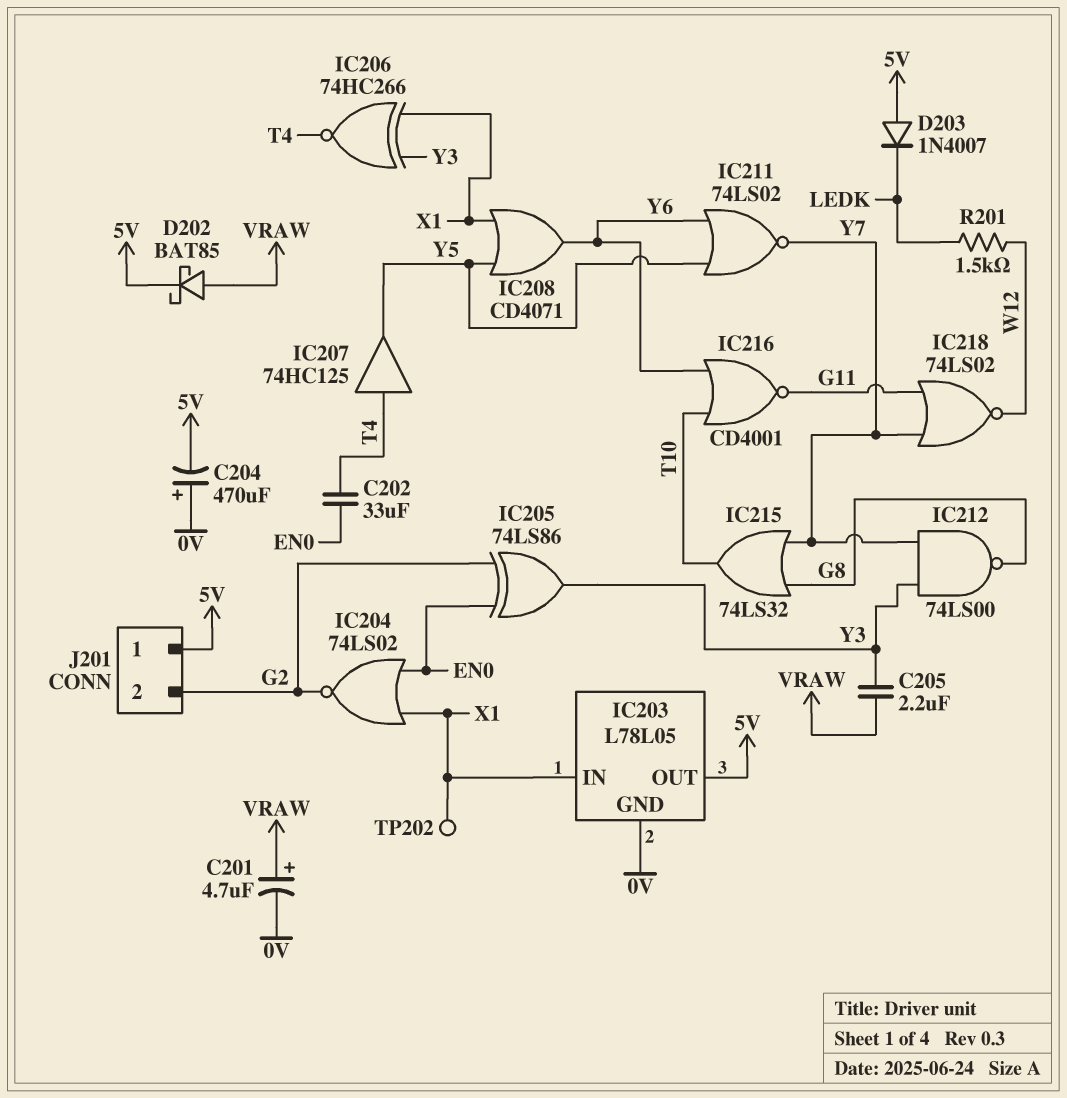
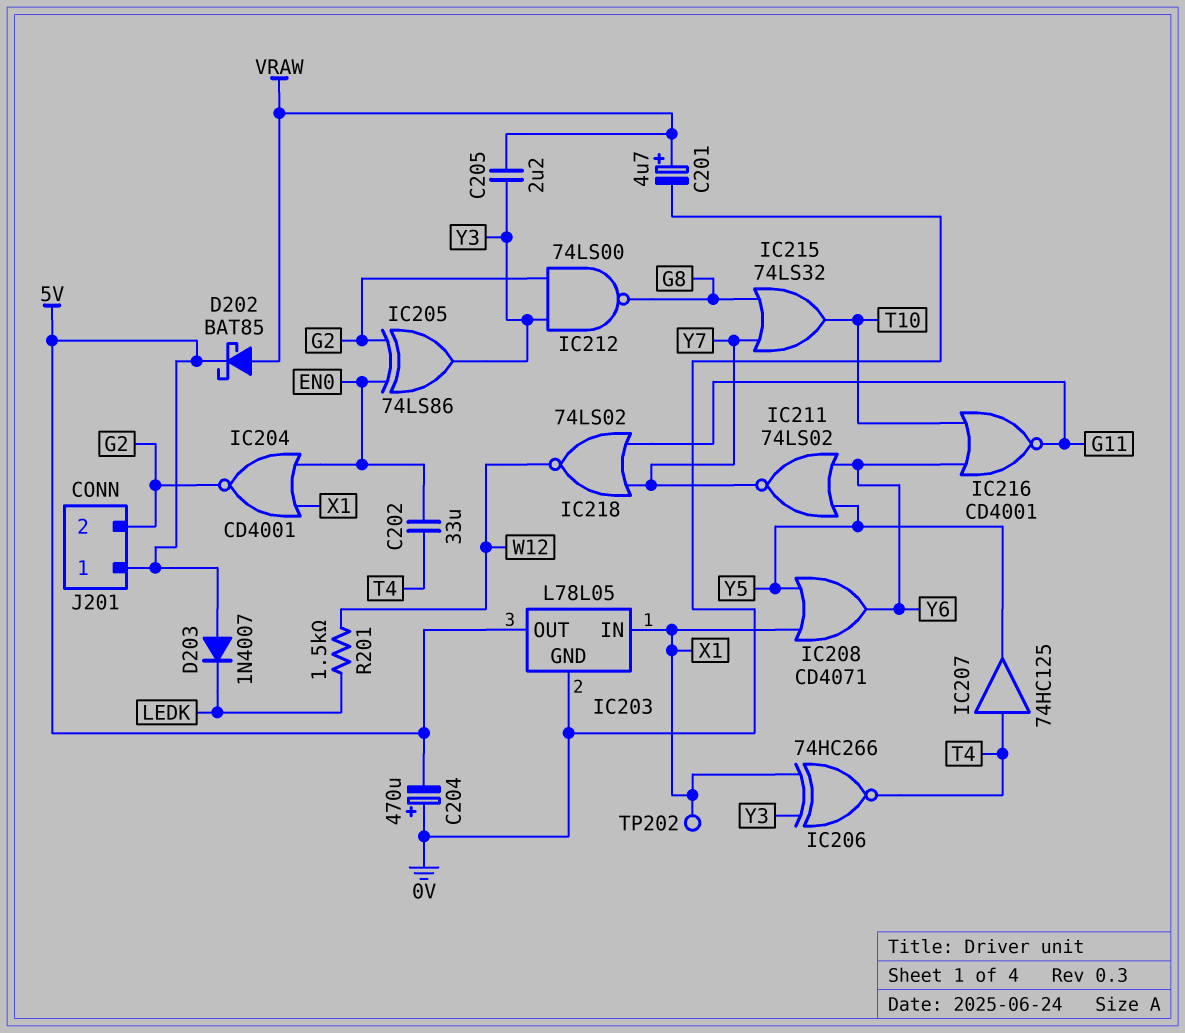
IC204: NOR 74LS02 (in EN0, in X1, out G2) -> NOR CD4001 (in EN0, in X1, out G2)
IC212: NAND 74LS00 (in Y3, in Y7, out G8) -> NAND 74LS00 (in G2, in Y3, out G8)

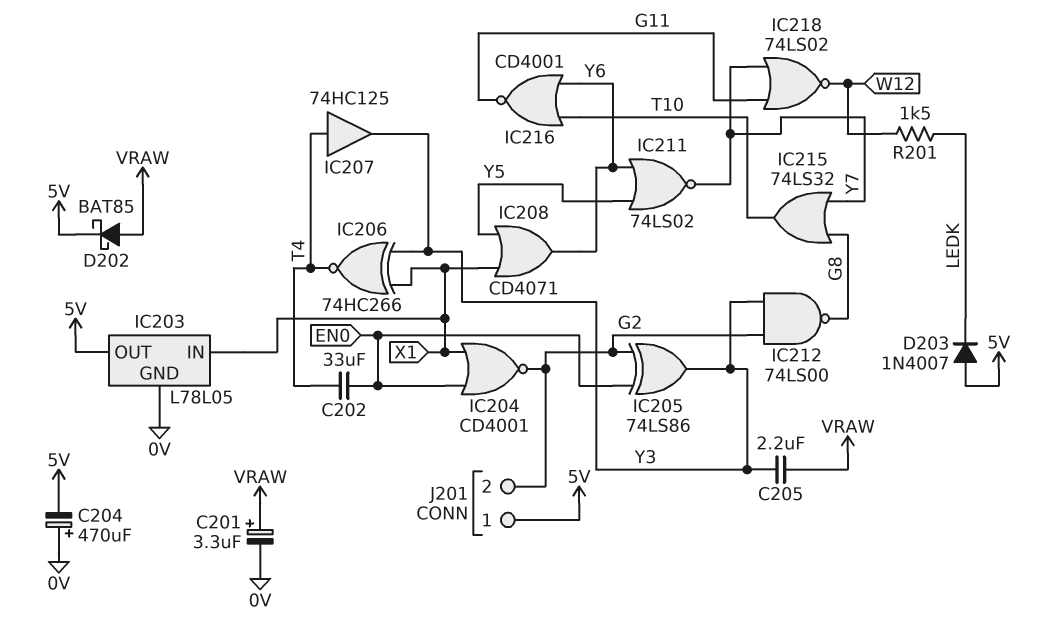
C201: 4.7uF (plus VRAW, minus 0V) -> 3.3uF (plus VRAW, minus 0V)
IC207: buffer 74HC125 (in T4, out Y5) -> buffer 74HC125 (in T4, out Y3)
TP202: test point (X1) -> none

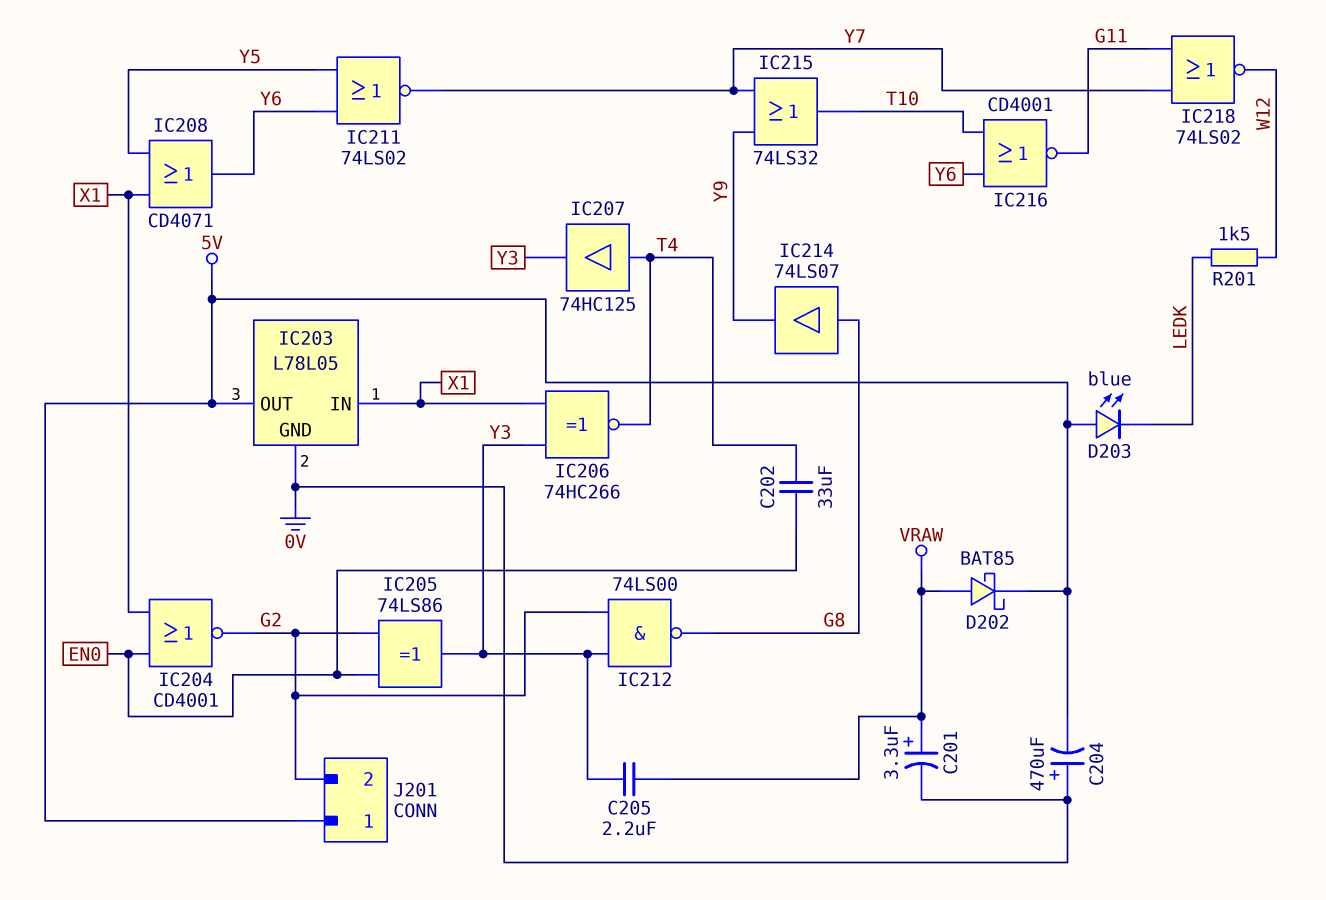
D203: diode 1N4007 (A 5V, K LEDK) -> LED blue (A 5V, K LEDK)
IC214: none -> buffer 74LS07 (in G8, out Y9)
IC215: OR 74LS32 (in G8, in Y7, out T10) -> OR 74LS32 (in Y7, in Y9, out T10)

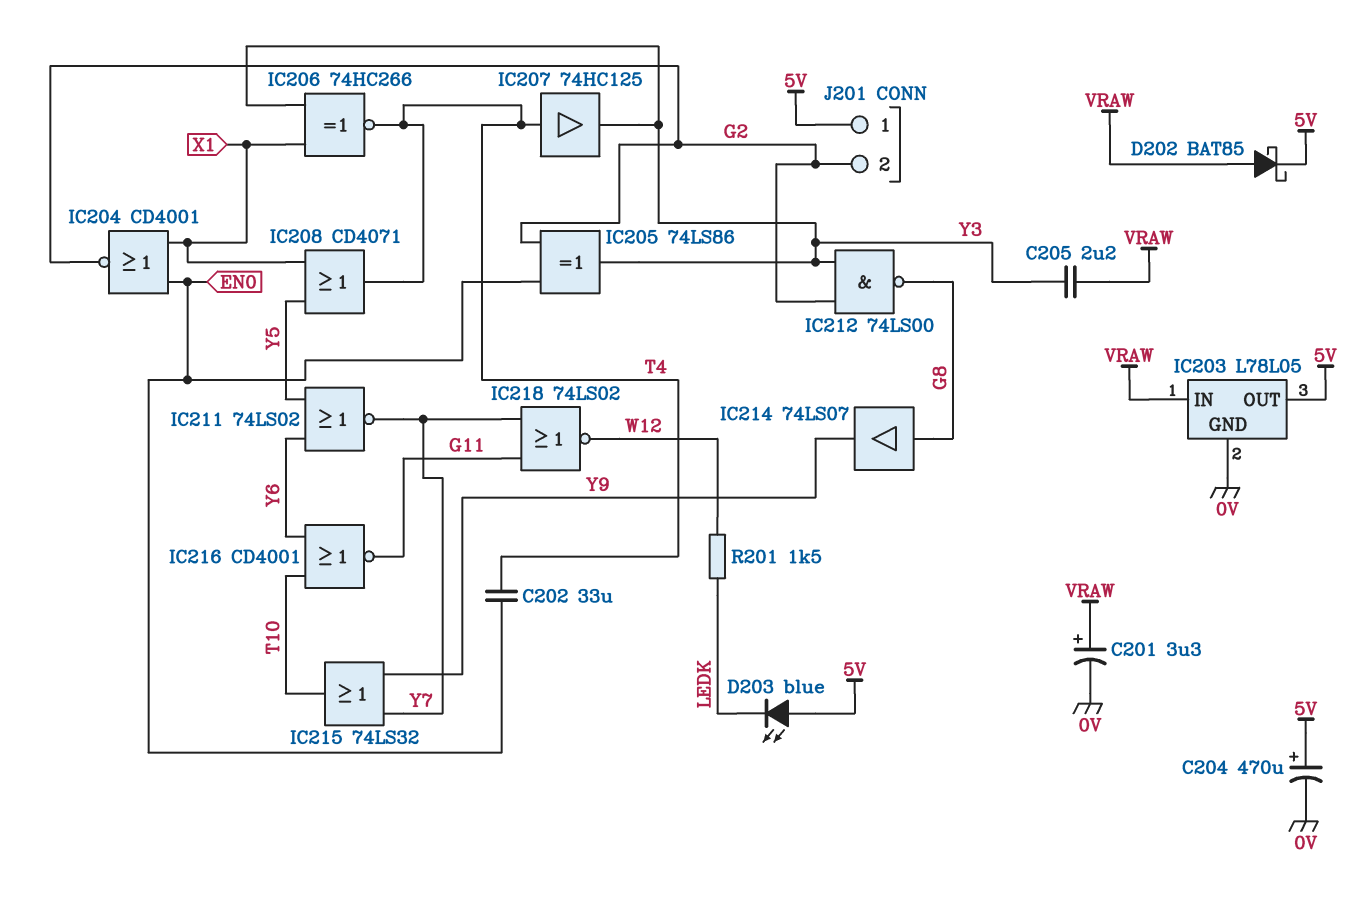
C204: 470uF (plus 0V, minus 5V) -> 470uF (plus 5V, minus 0V)
IC203 pin IN: X1 -> VRAW
IC208: OR CD4071 (in X1, in Y5, out Y6) -> OR CD4071 (in X1, in Y5, out T4)

